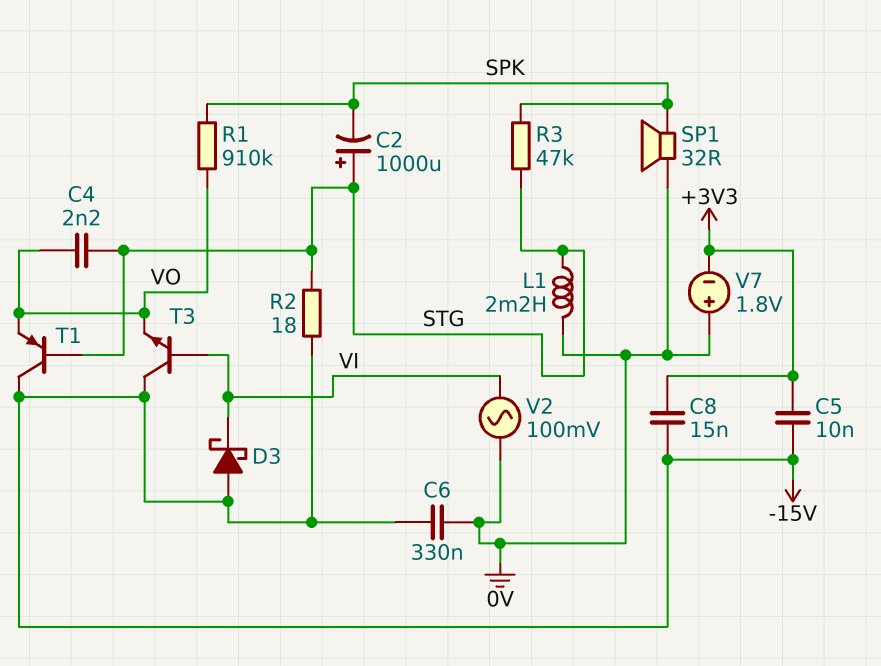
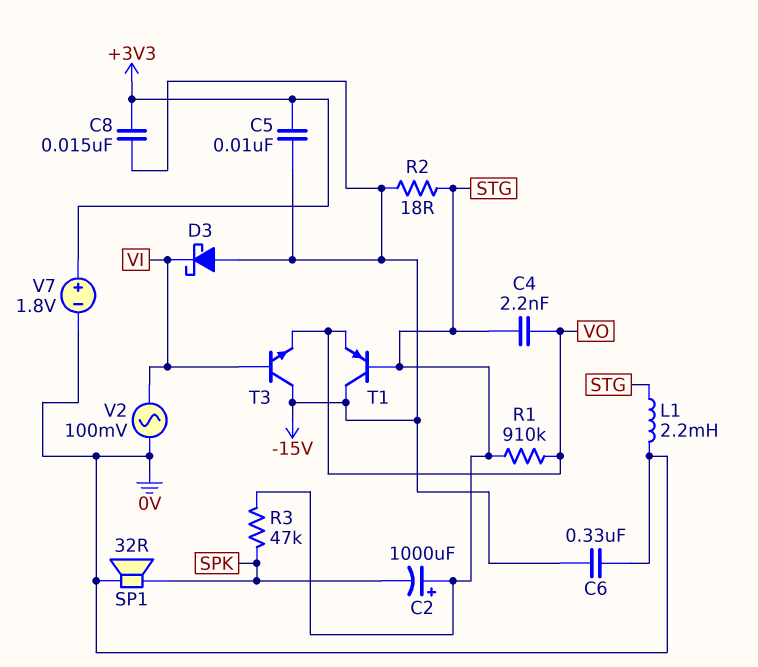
R1: 910k (SPK, VO) -> 910k (STG, VO)
V7: 1.8V (plus 0V, minus +3V3) -> 1.8V (plus +3V3, minus 0V)

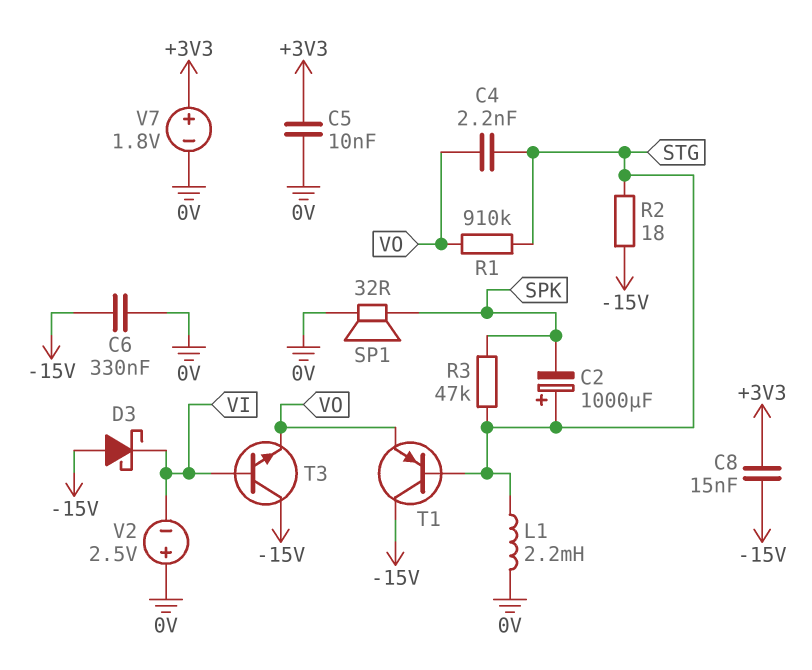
C5: 10nF (+3V3, -15V) -> 10nF (+3V3, 0V)
V2: AC 100mV (0V, VI) -> 2.5V (plus 0V, minus VI)

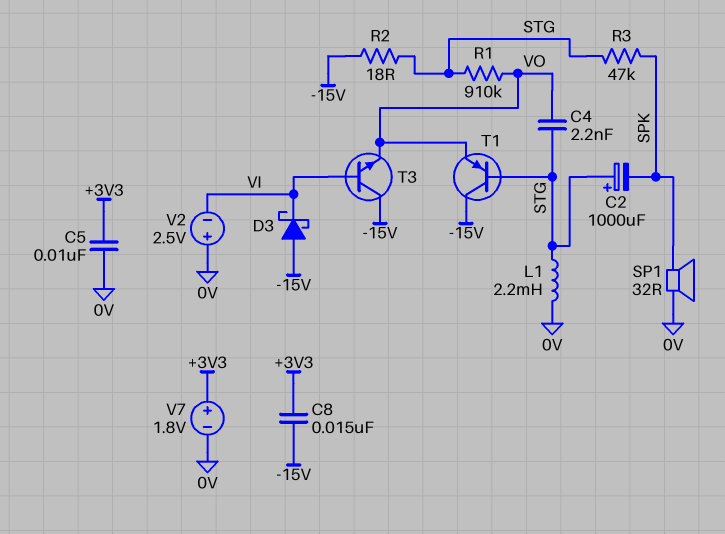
C6: 330nF (-15V, 0V) -> none

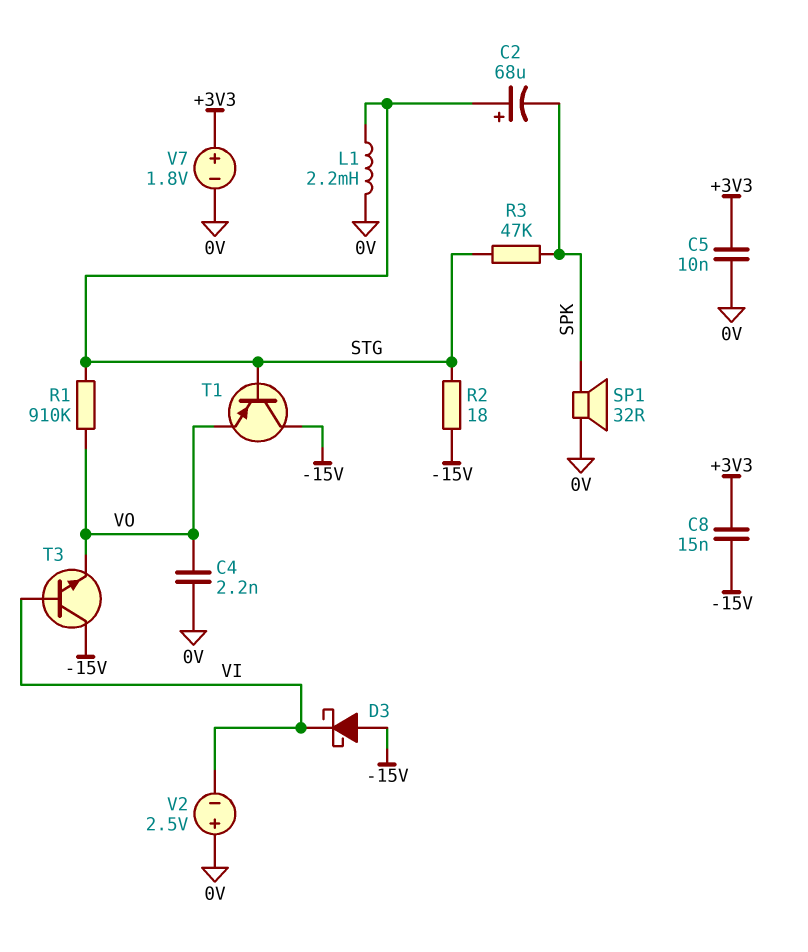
C2: 1000uF (plus STG, minus SPK) -> 68uF (plus STG, minus SPK)
C4: 2.2nF (STG, VO) -> 2.2nF (0V, VO)

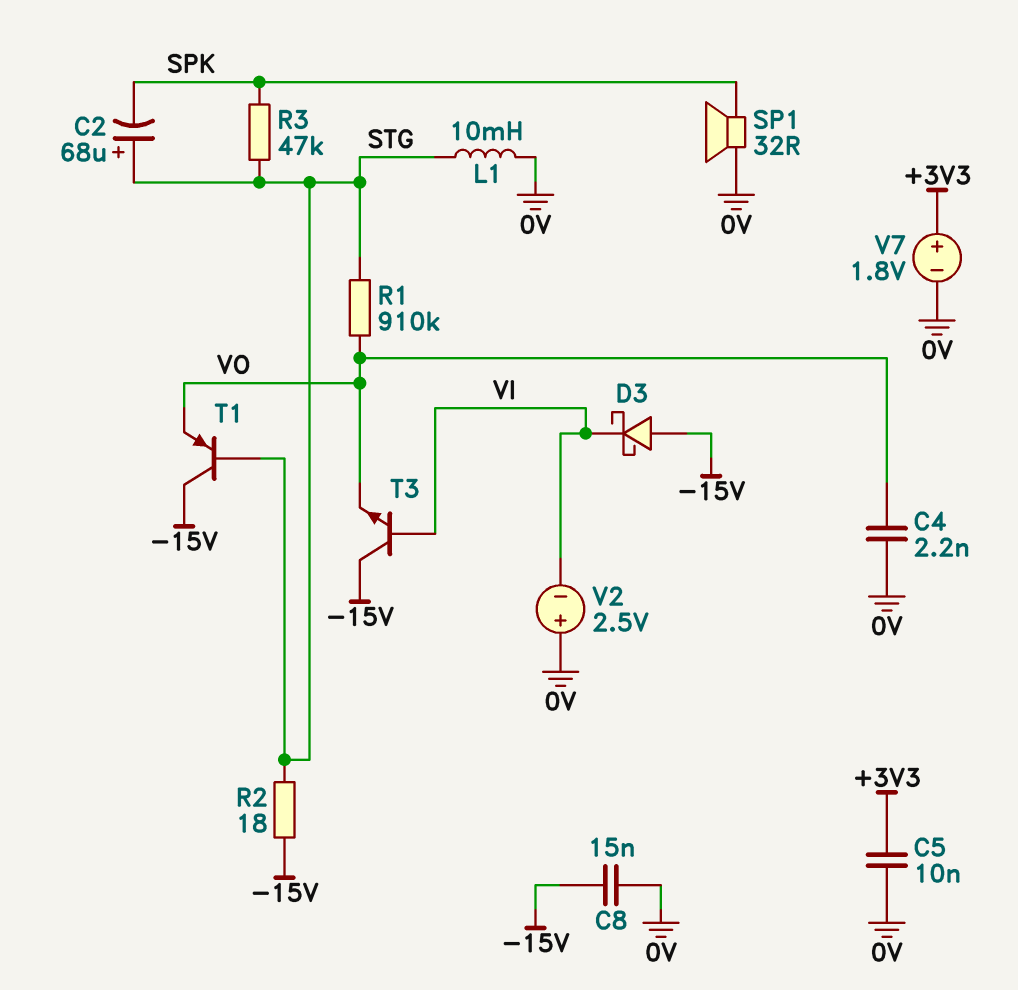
C8: 15nF (+3V3, -15V) -> 15nF (-15V, 0V)
L1: 2.2mH (0V, STG) -> 10mH (0V, STG)

